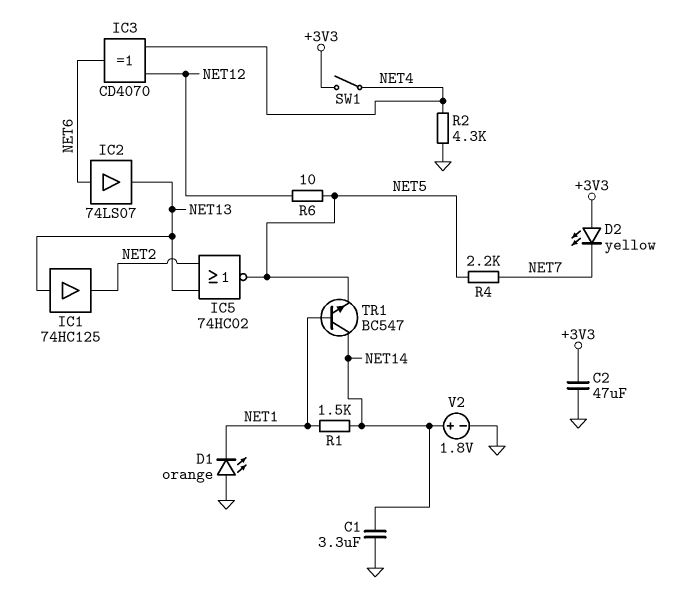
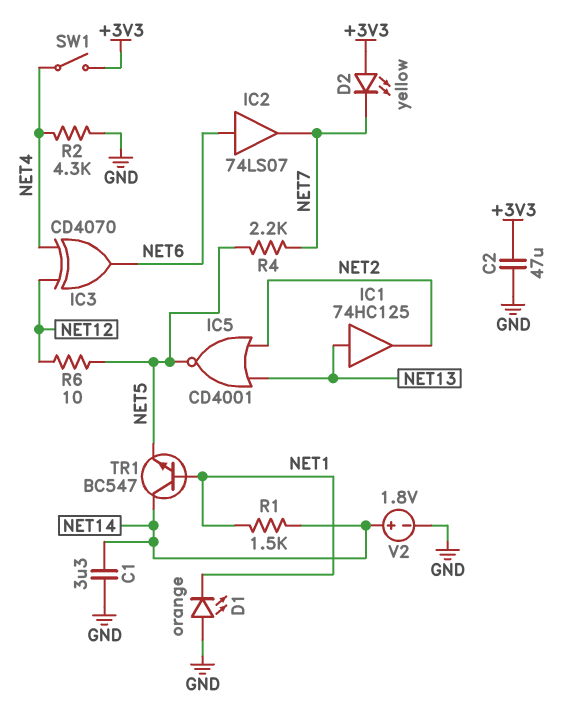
IC2: buffer 74LS07 (in NET6, out NET13) -> buffer 74LS07 (in NET6, out NET7)
IC5: NOR 74HC02 (in NET2, in NET13, out NET5) -> NOR CD4001 (in NET2, in NET13, out NET5)

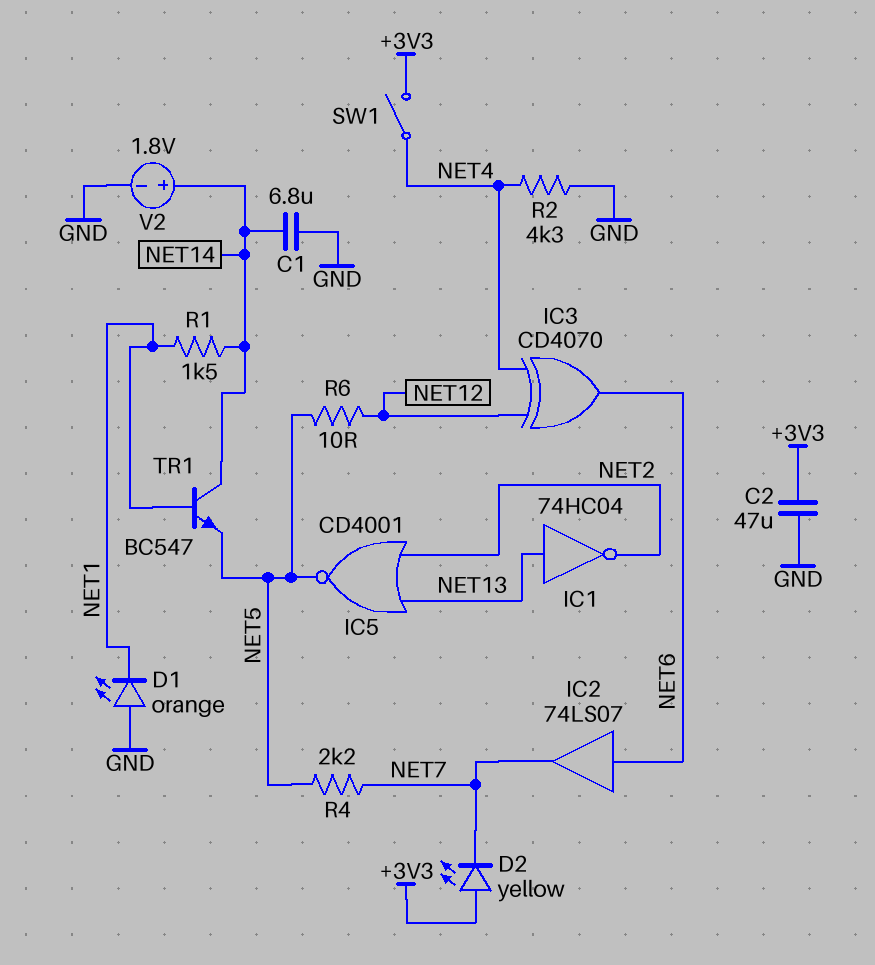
C1: 3.3uF (GND, NET14) -> 6.8uF (GND, NET14)
IC1: buffer 74HC125 (in NET13, out NET2) -> NOT 74HC04 (in NET13, out NET2)

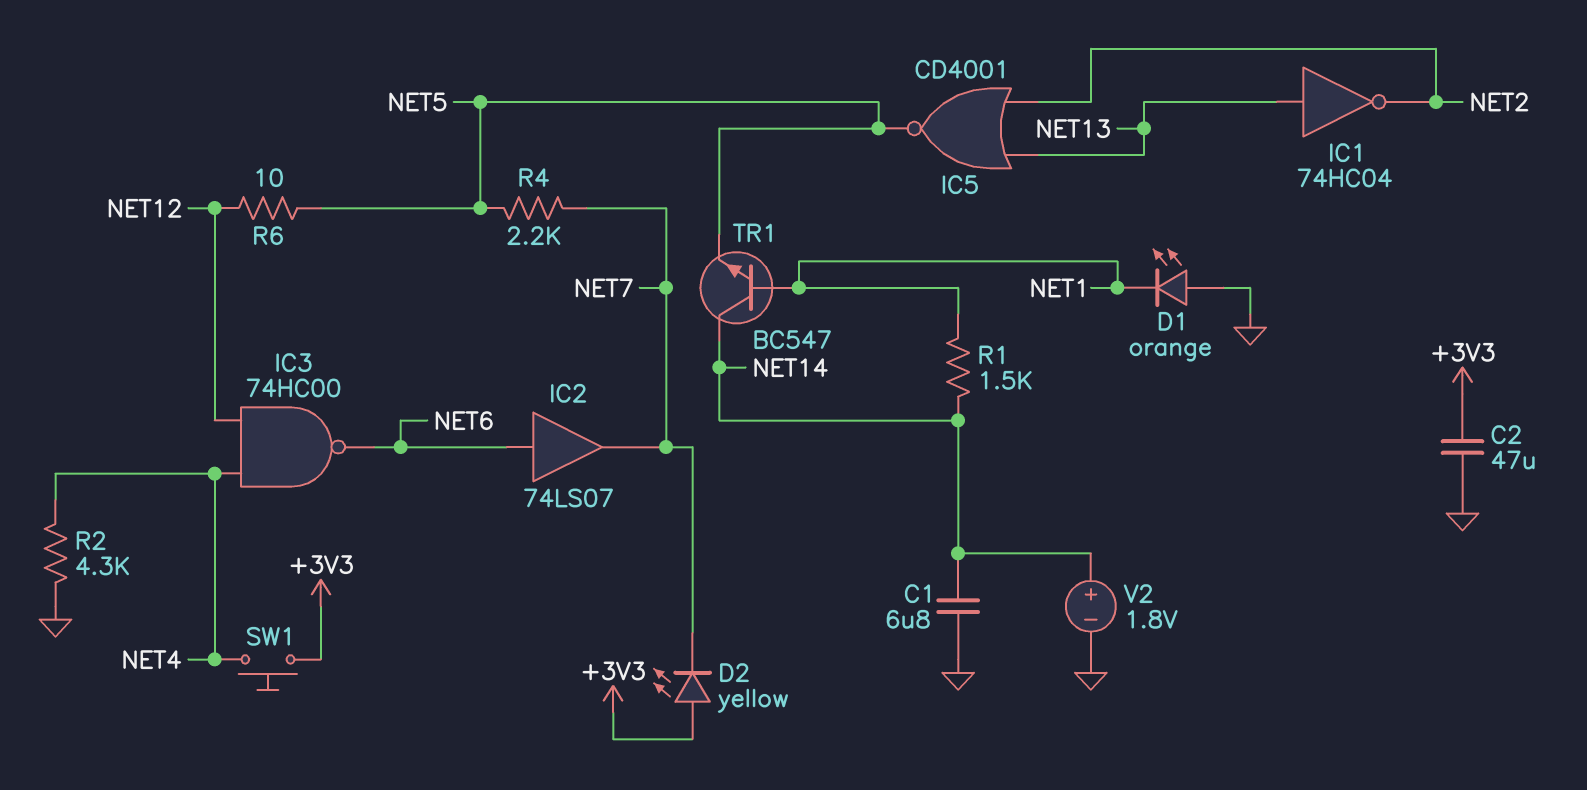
IC3: XOR CD4070 (in NET4, in NET12, out NET6) -> NAND 74HC00 (in NET4, in NET12, out NET6)
SW1: switch (+3V3, NET4) -> button (+3V3, NET4)

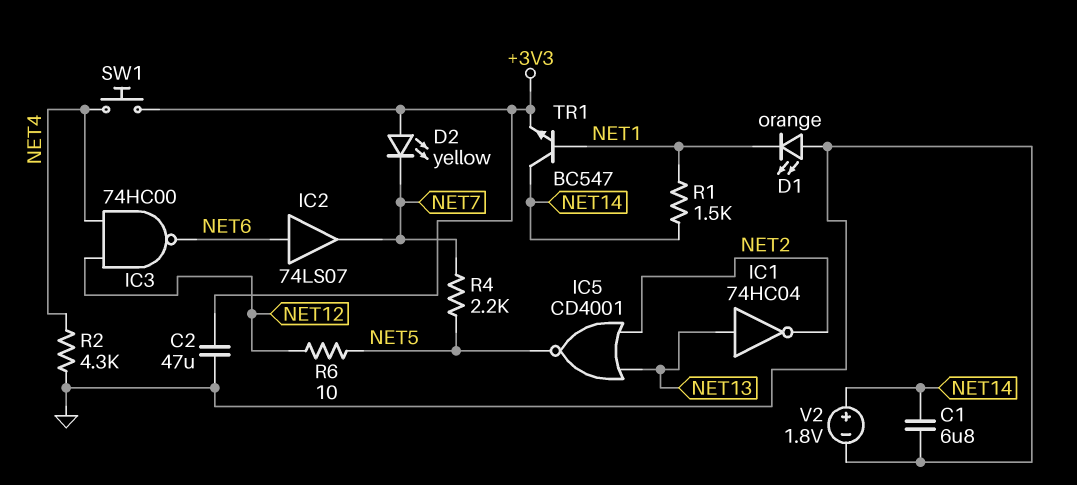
TR1: NPN BC547 (B NET1, C NET14, E NET5) -> NPN BC547 (B NET1, C NET14, E +3V3)

